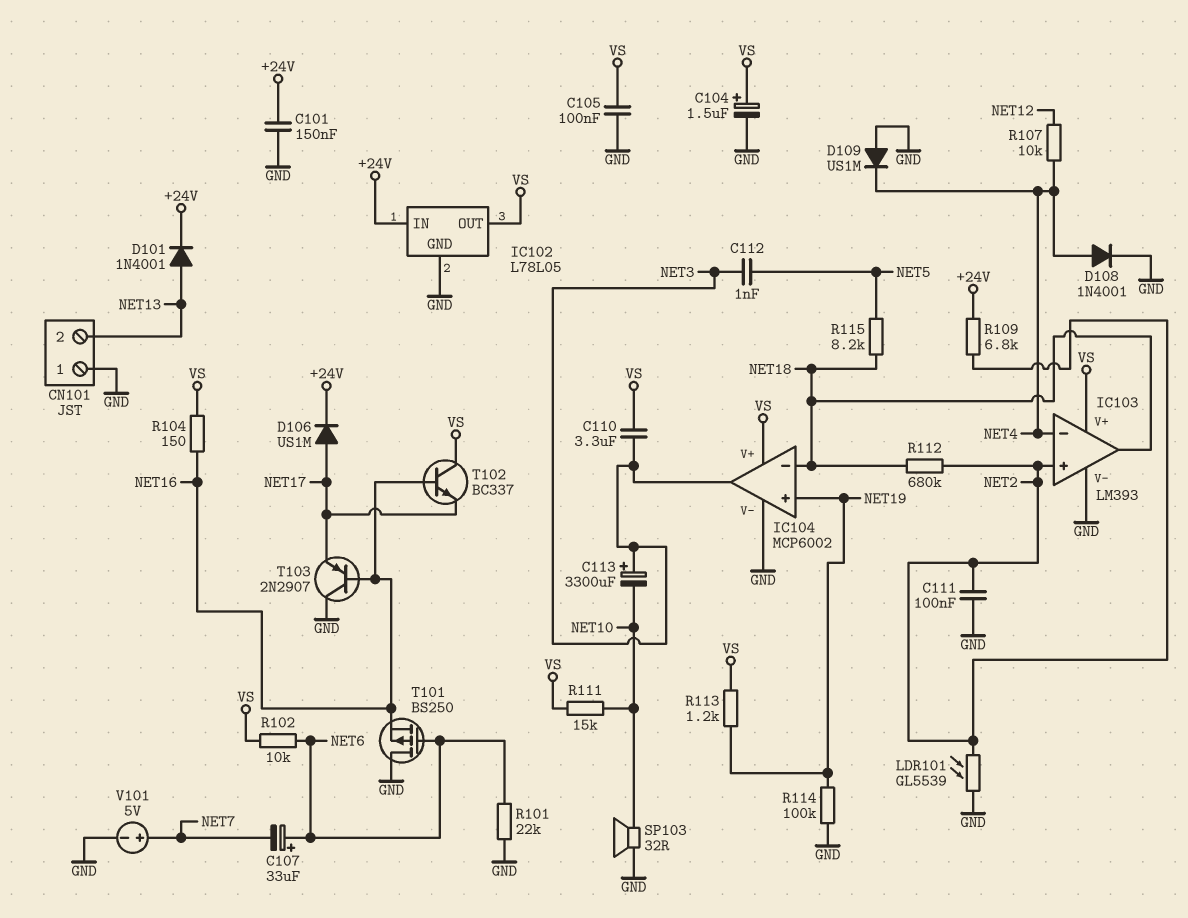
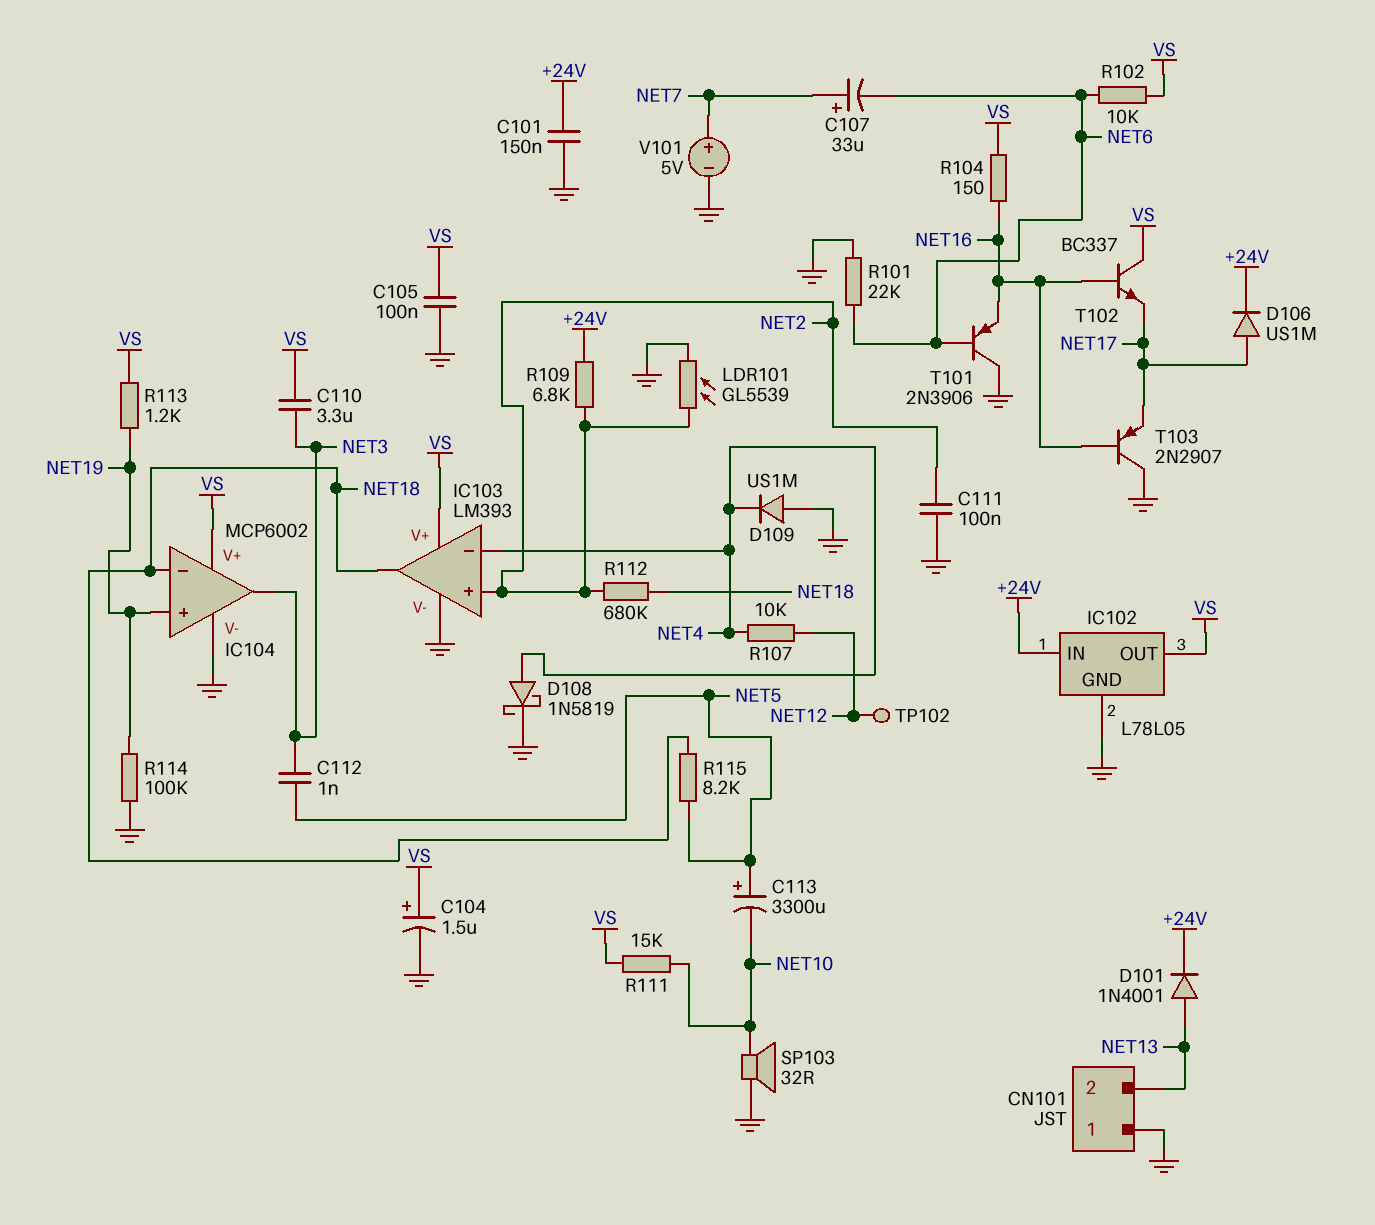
C107: 33uF (plus NET6, minus NET7) -> 33uF (plus NET7, minus NET6)
C113: 3300uF (plus NET3, minus NET10) -> 3300uF (plus NET5, minus NET10)
D108: diode 1N4001 (A NET4, K GND) -> schottky 1N5819 (A NET4, K GND)
T101: PMOS BS250 (G NET6, D GND, S NET16) -> PNP 2N3906 (B NET6, C GND, E NET16)
TP102: none -> test point (NET12)

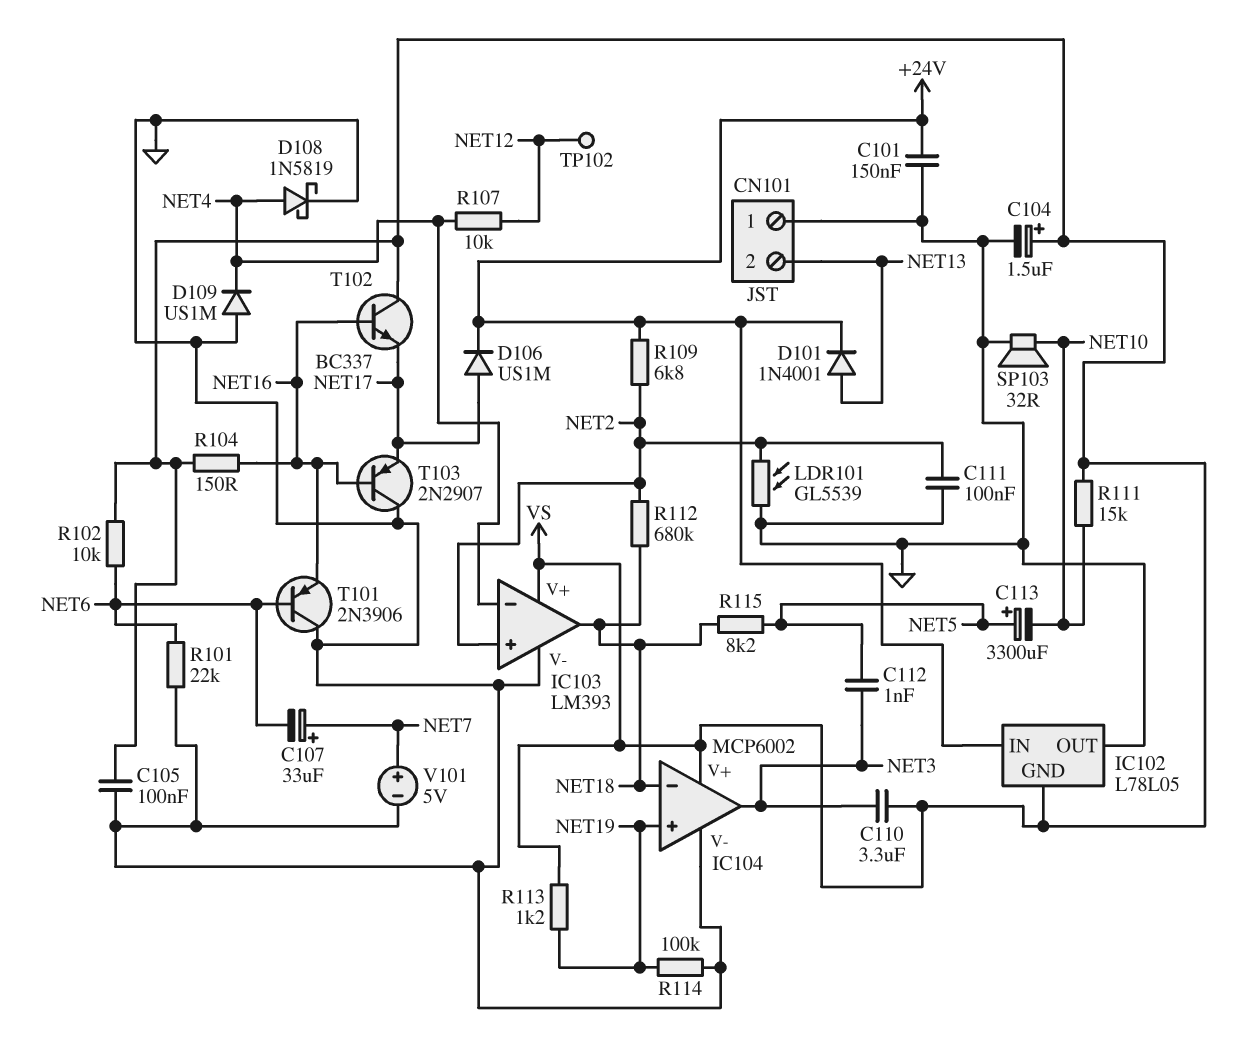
IC102 pin GND: GND -> VS
IC102 pin OUT: VS -> GND

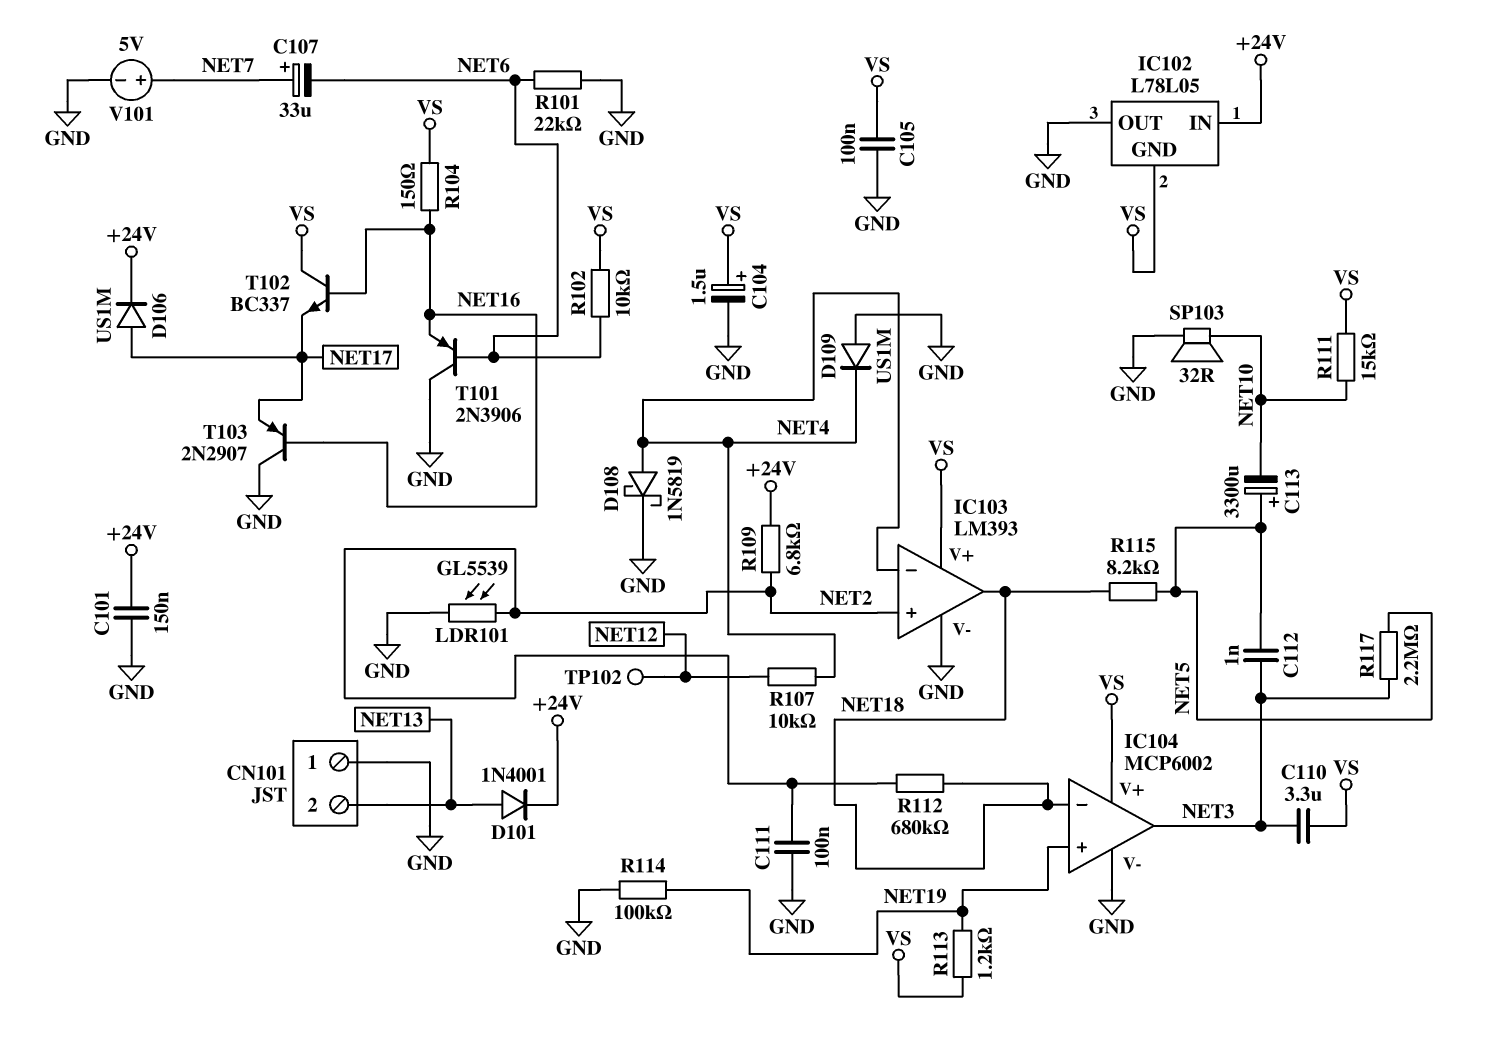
R117: none -> 2.2M (NET3, NET5)

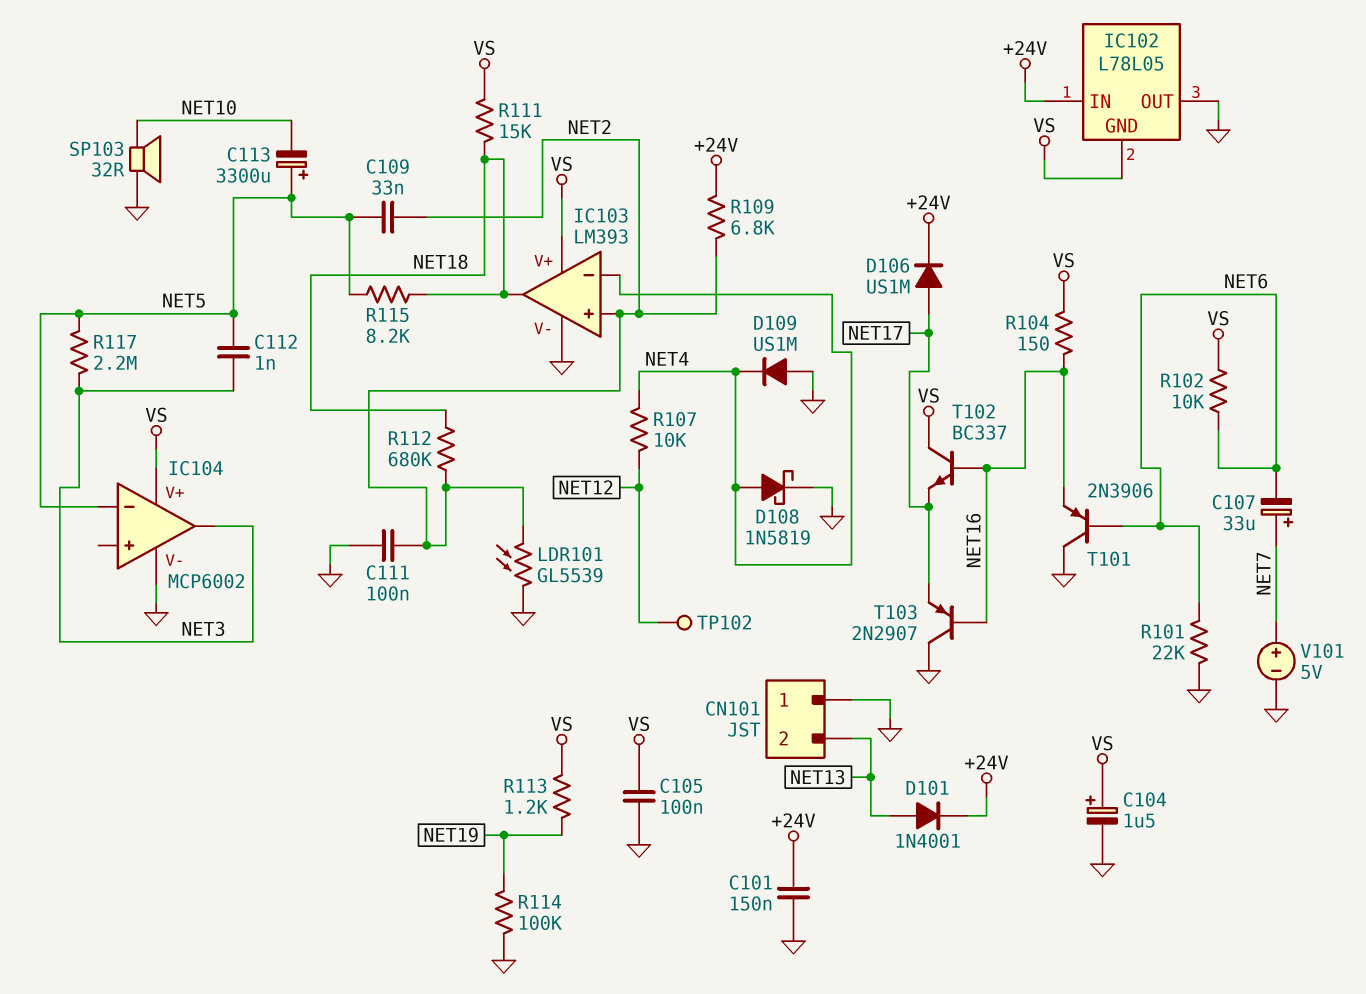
C109: none -> 33nF (NET2, NET5)
C110: 3.3uF (NET3, VS) -> none
IC104 pin in+: NET19 -> none
IC104 pin in-: NET18 -> NET5
R111: 15k (NET10, VS) -> 15k (NET18, VS)

